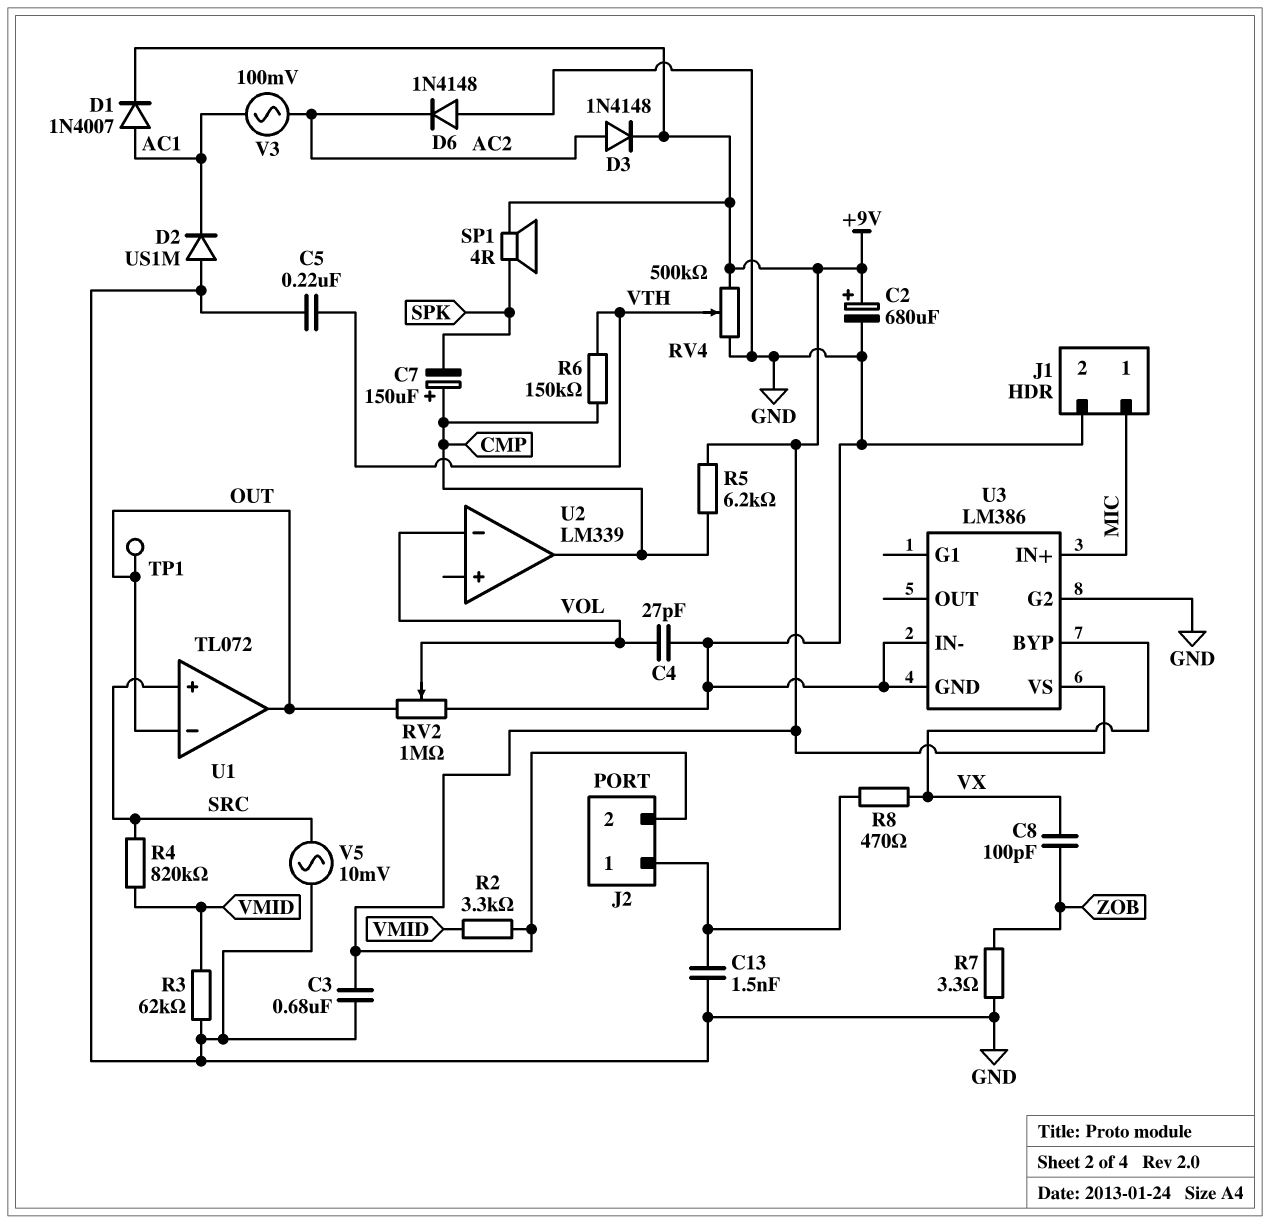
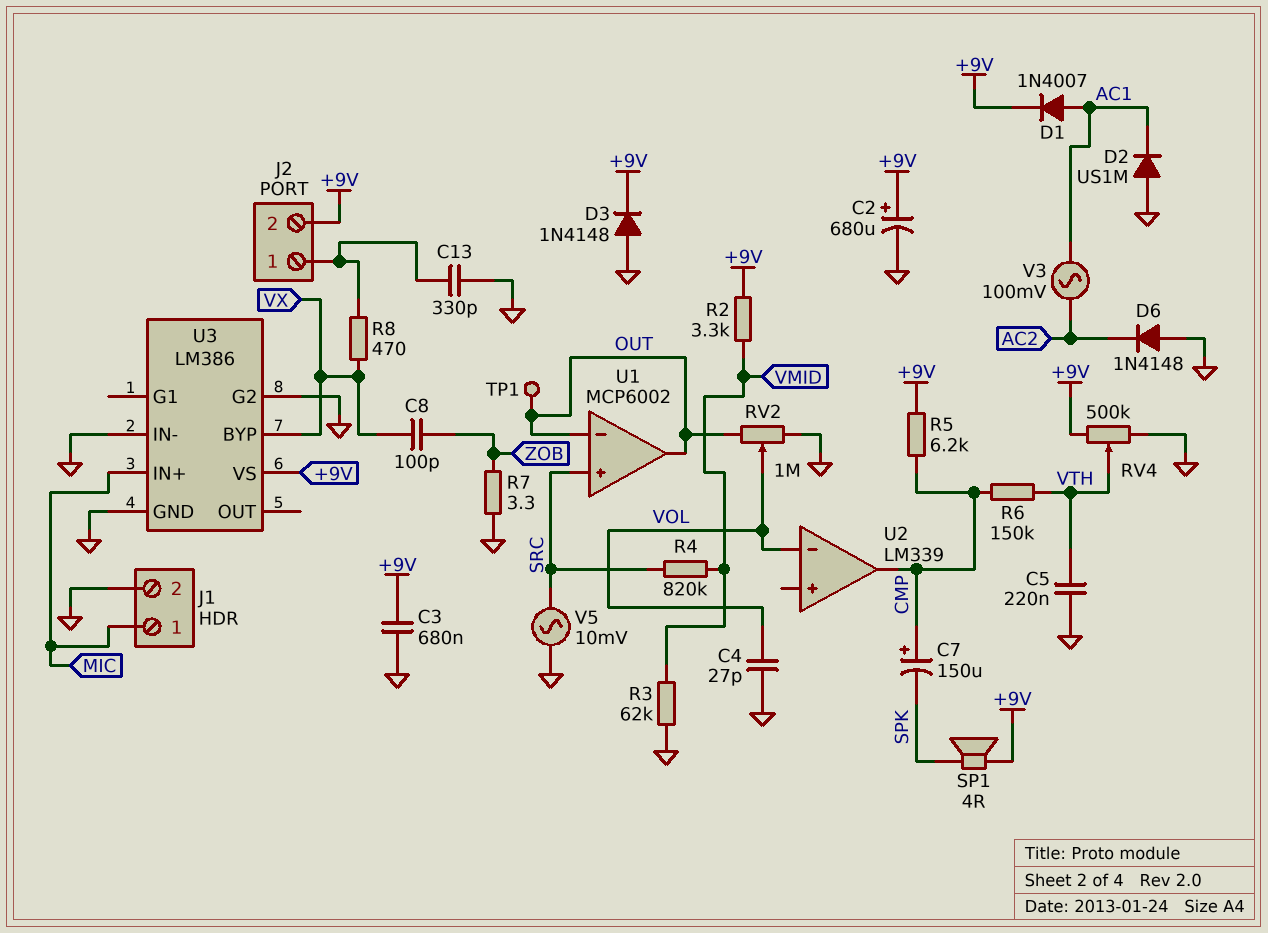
C13: 1.5nF (GND, J2/1) -> 330pF (GND, J2/1)
D3: diode 1N4148 (A AC2, K +9V) -> diode 1N4148 (A GND, K +9V)
U1: TL072 -> MCP6002

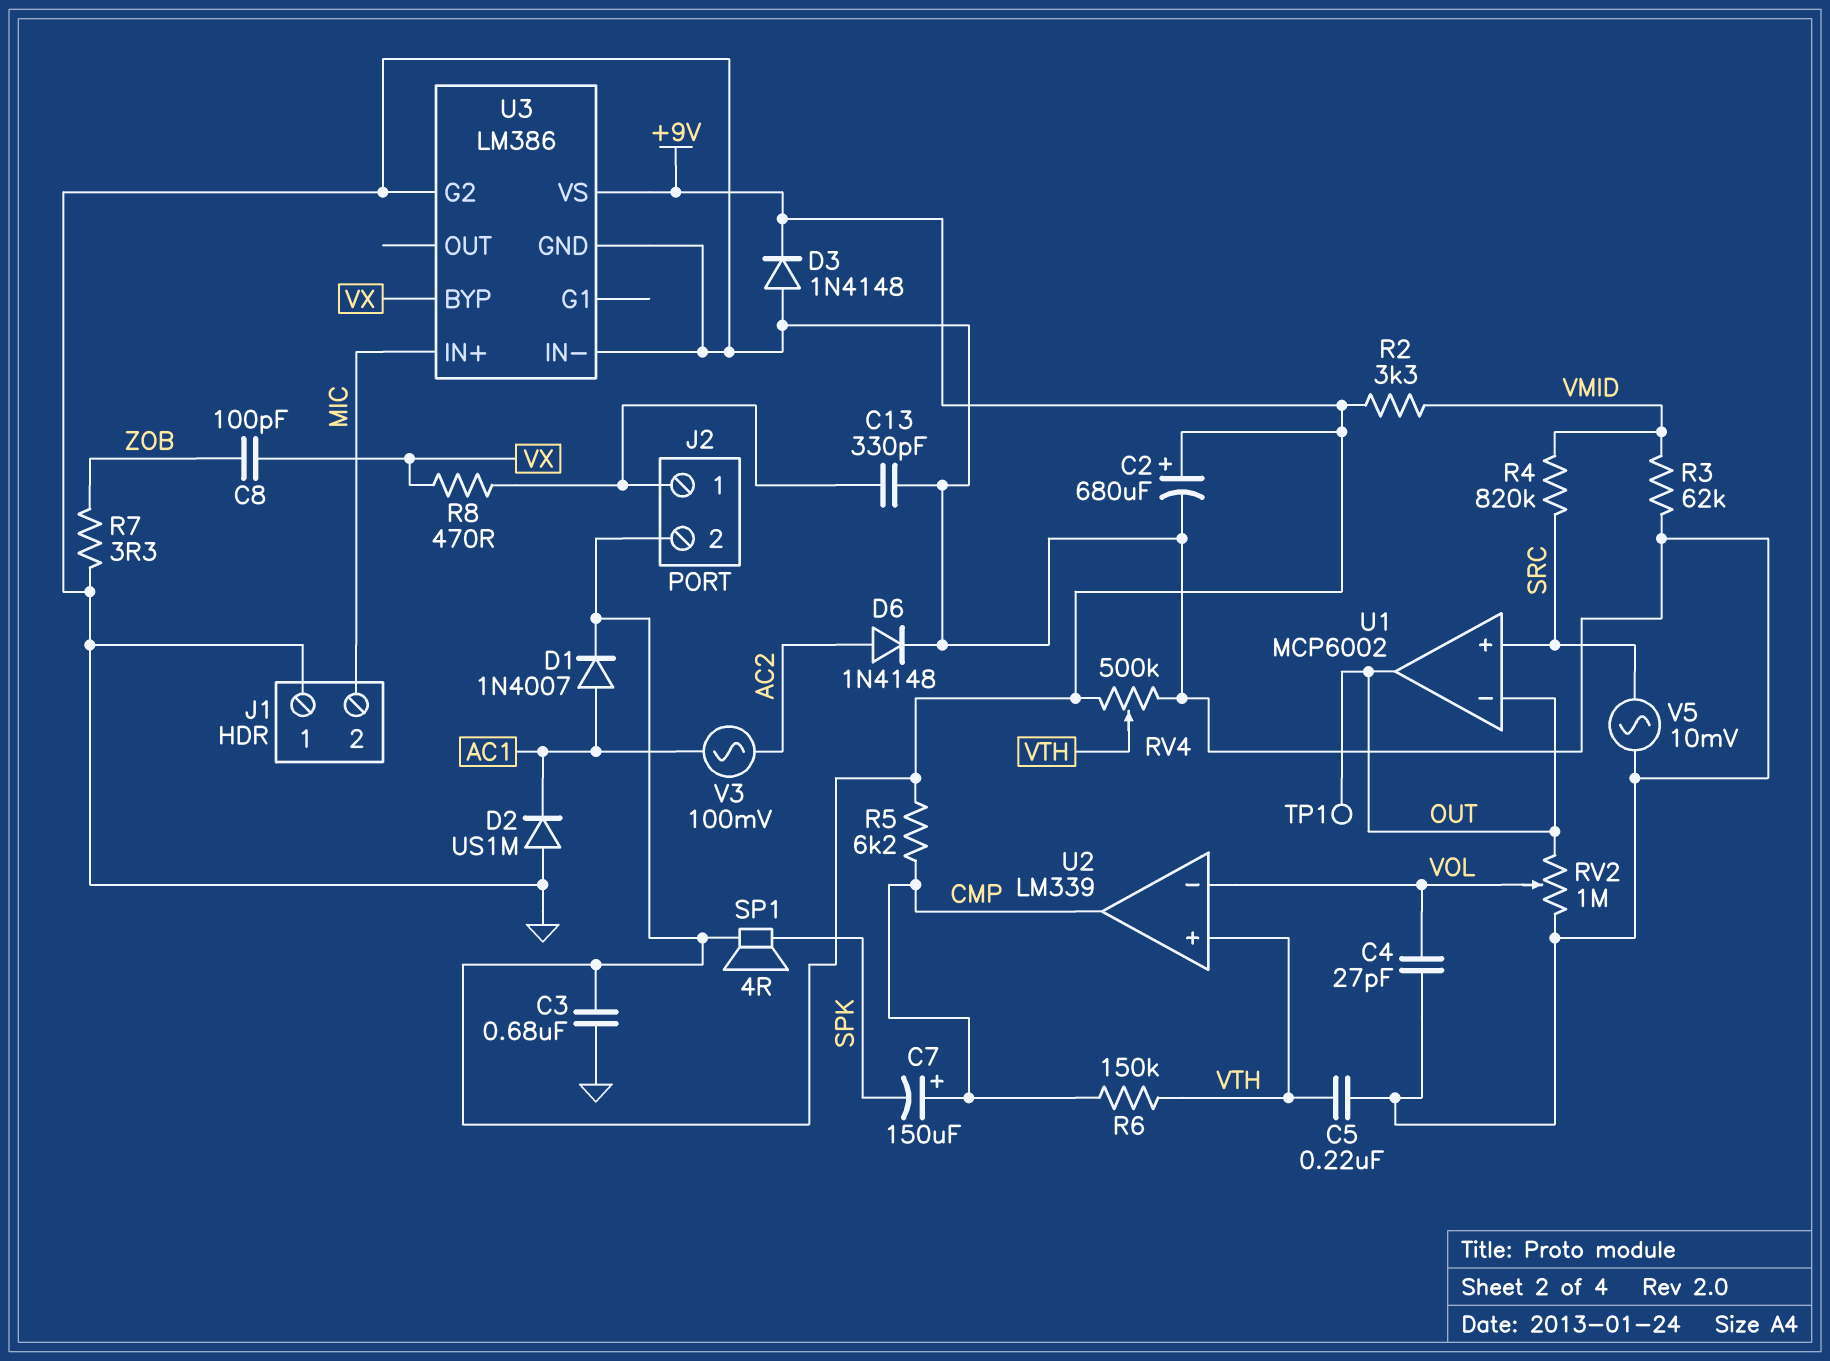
D6: diode 1N4148 (A GND, K AC2) -> diode 1N4148 (A AC2, K GND)
J1 pin 1: MIC -> GND
J1 pin 2: GND -> MIC
U2 pin in+: none -> VTH

